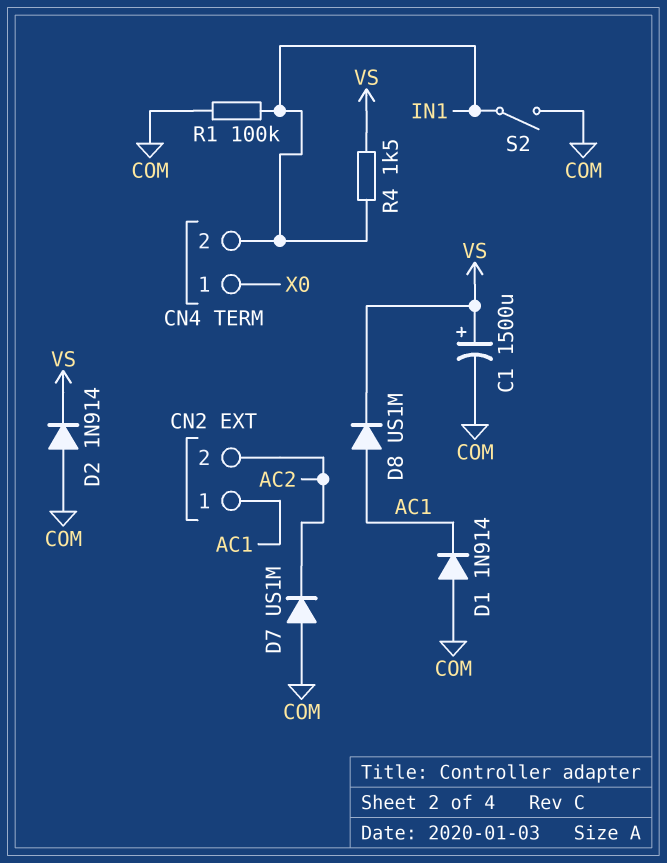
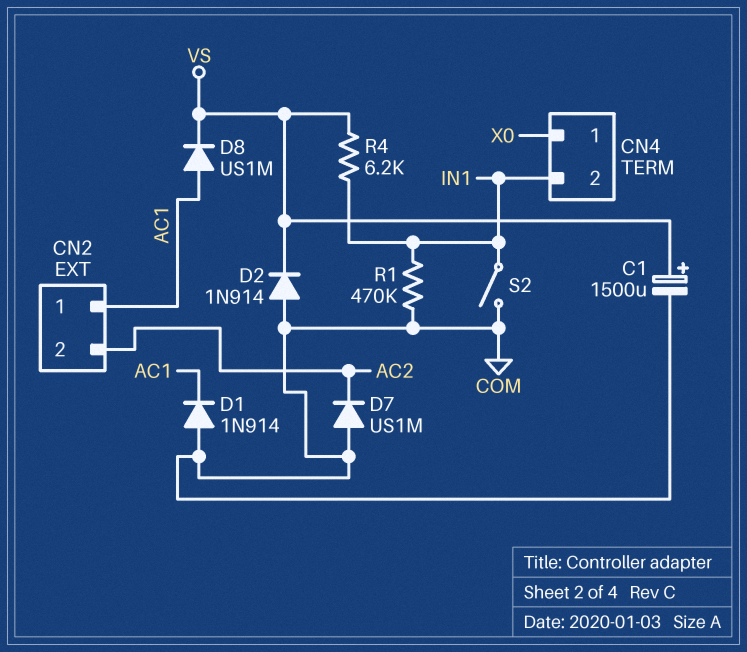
R1: 100k (COM, IN1) -> 470k (COM, IN1)
R4: 1.5k (IN1, VS) -> 6.2k (IN1, VS)

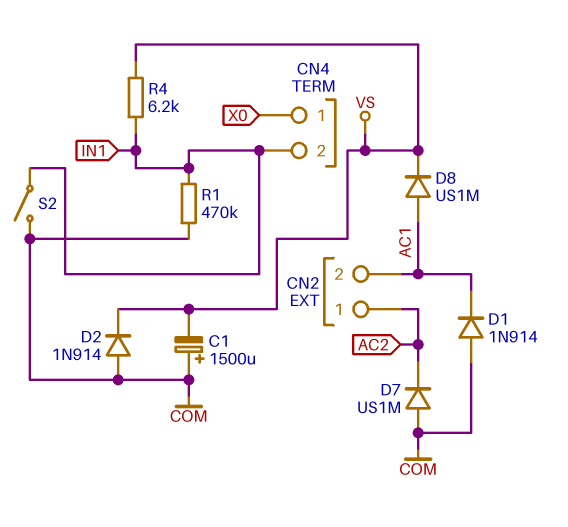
C1: 1500uF (plus VS, minus COM) -> 1500uF (plus COM, minus VS)
CN2 pin 1: AC1 -> AC2
CN2 pin 2: AC2 -> AC1

